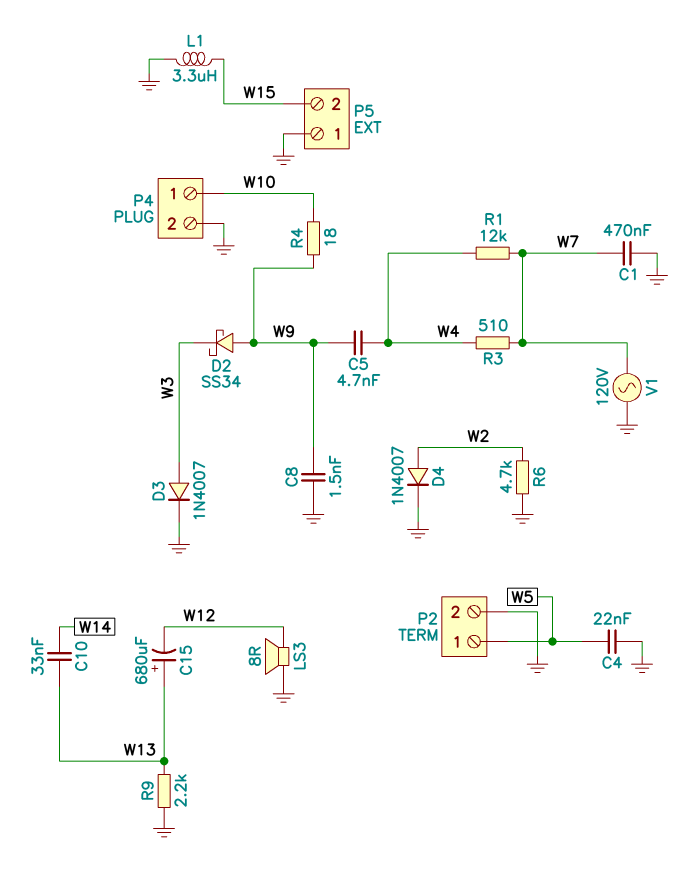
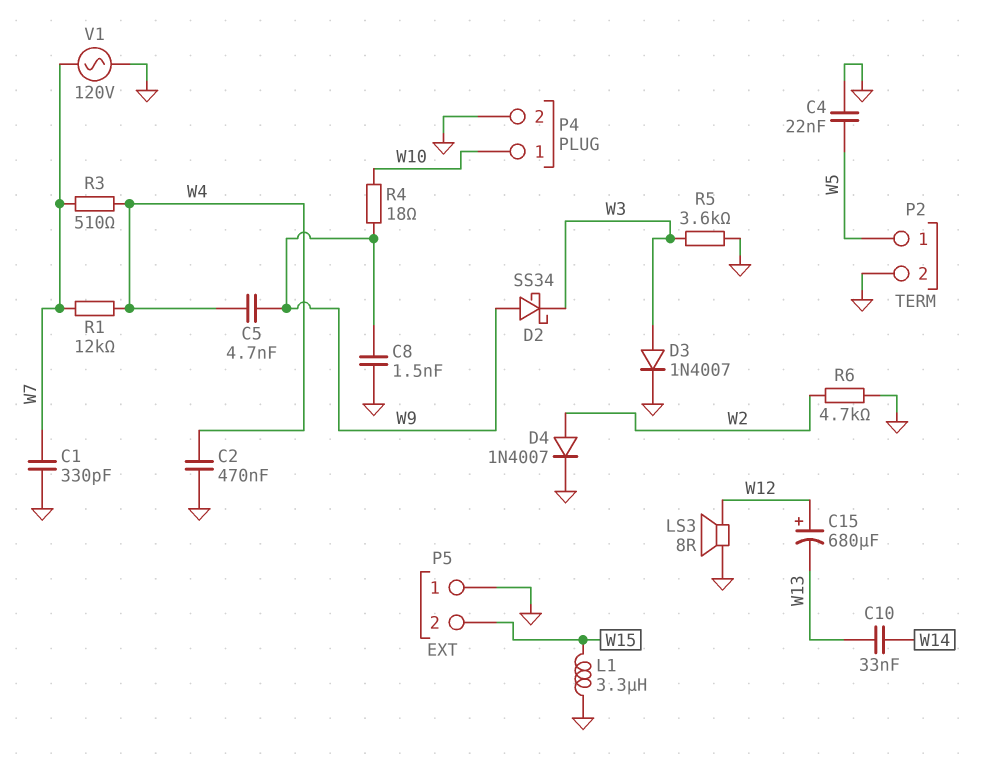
C1: 470nF (GND, W7) -> 330pF (GND, W7)
C2: none -> 470nF (GND, W4)
C15: 680uF (plus W13, minus W12) -> 680uF (plus W12, minus W13)
R5: none -> 3.6k (GND, W3)
R9: 2.2k (GND, W13) -> none

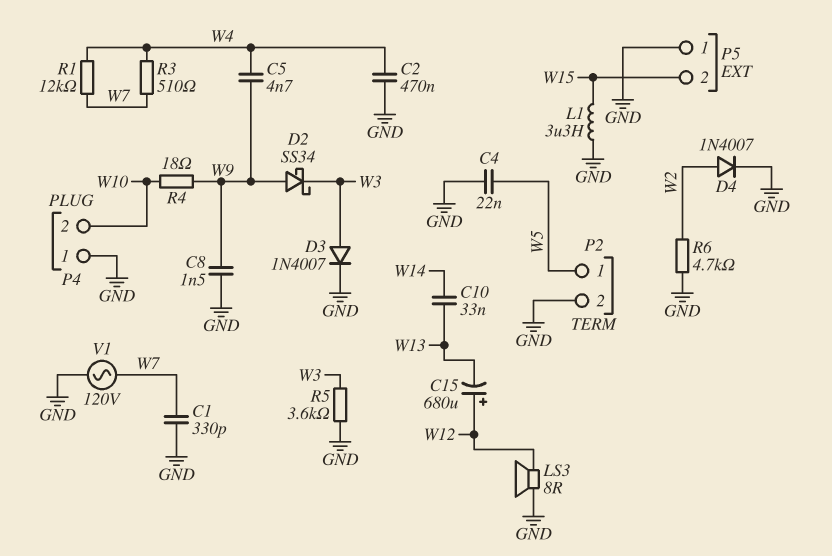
P4 pin 1: W10 -> GND
P4 pin 2: GND -> W10

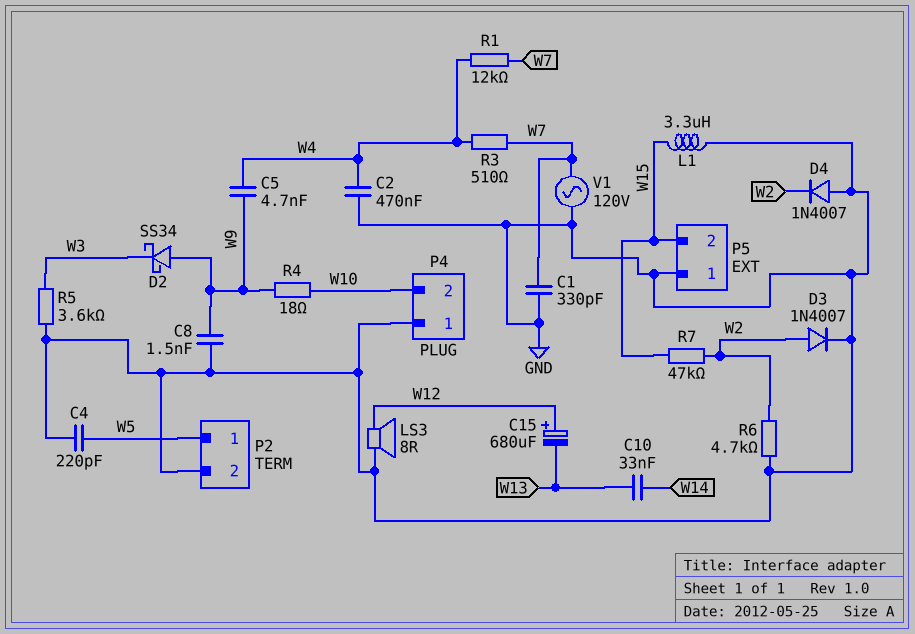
C4: 22nF (GND, W5) -> 220pF (GND, W5)
D3: diode 1N4007 (A W3, K GND) -> diode 1N4007 (A W2, K GND)
D4: diode 1N4007 (A W2, K GND) -> diode 1N4007 (A GND, K W2)
R7: none -> 47k (W2, W15)

